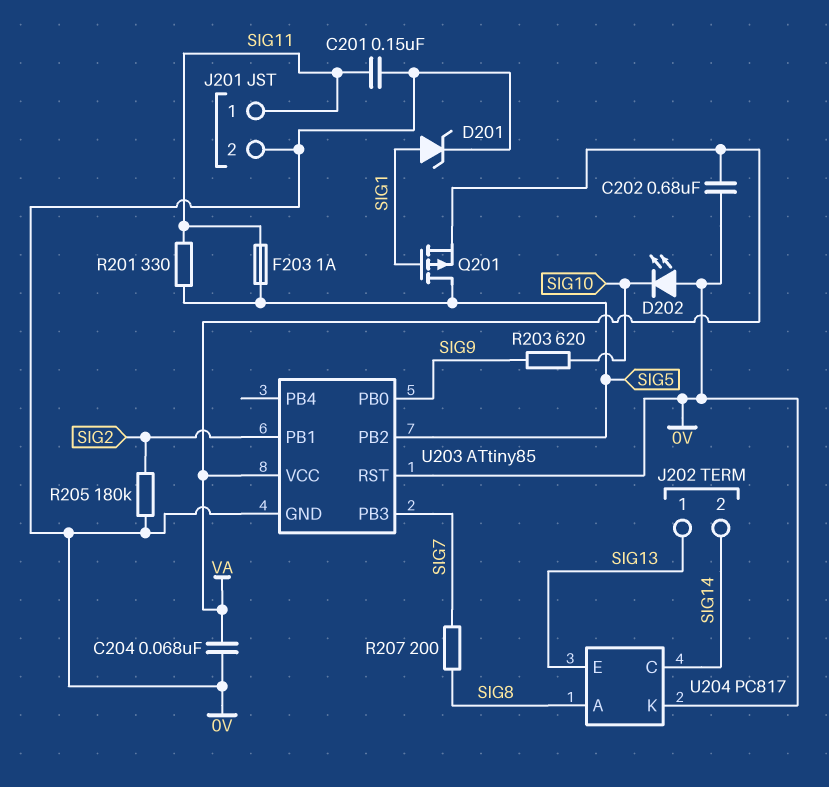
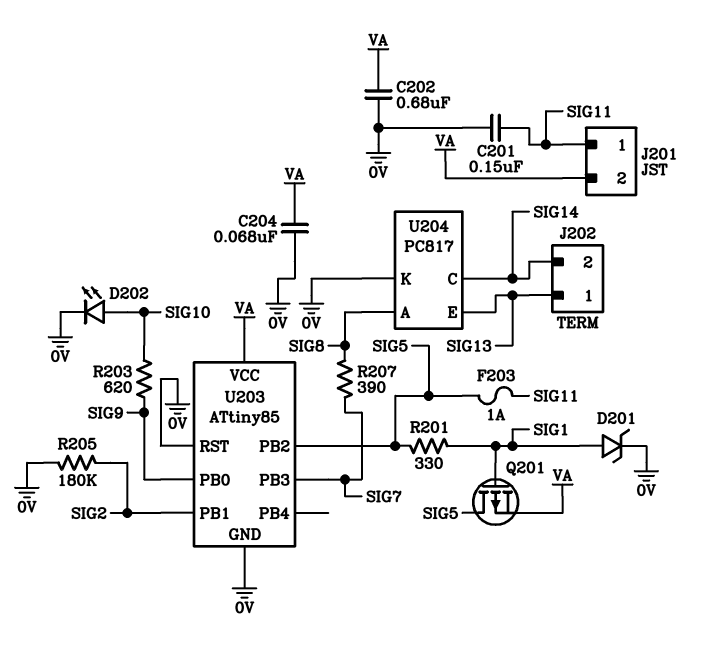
D202: LED (A 0V, K SIG10) -> LED (A SIG10, K 0V)
J201 pin 2: 0V -> VA
R201: 330 (SIG5, SIG11) -> 330 (SIG1, SIG5)
R207: 200 (SIG7, SIG8) -> 390 (SIG7, SIG8)

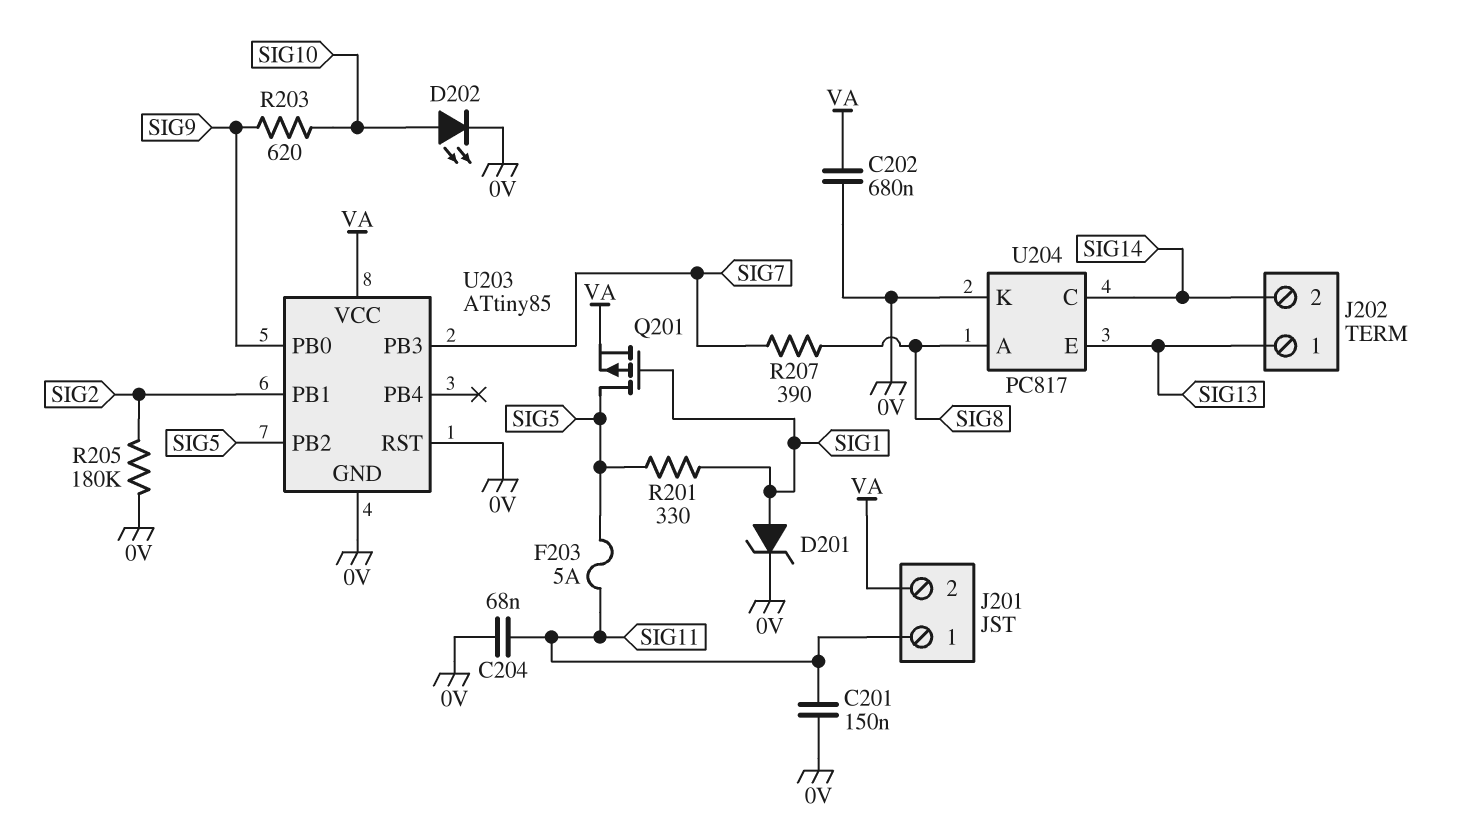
C204: 68nF (0V, VA) -> 68nF (0V, SIG11)
F203: 1A (SIG5, SIG11) -> 5A (SIG5, SIG11)

